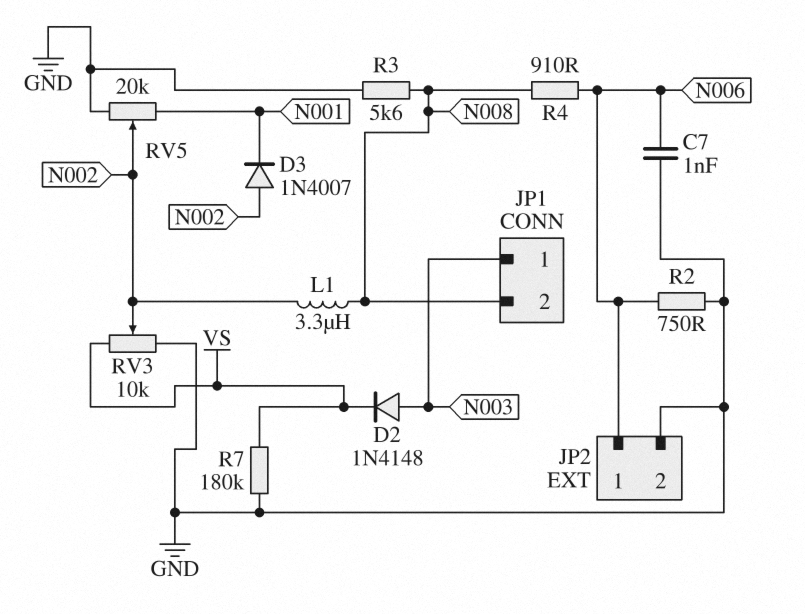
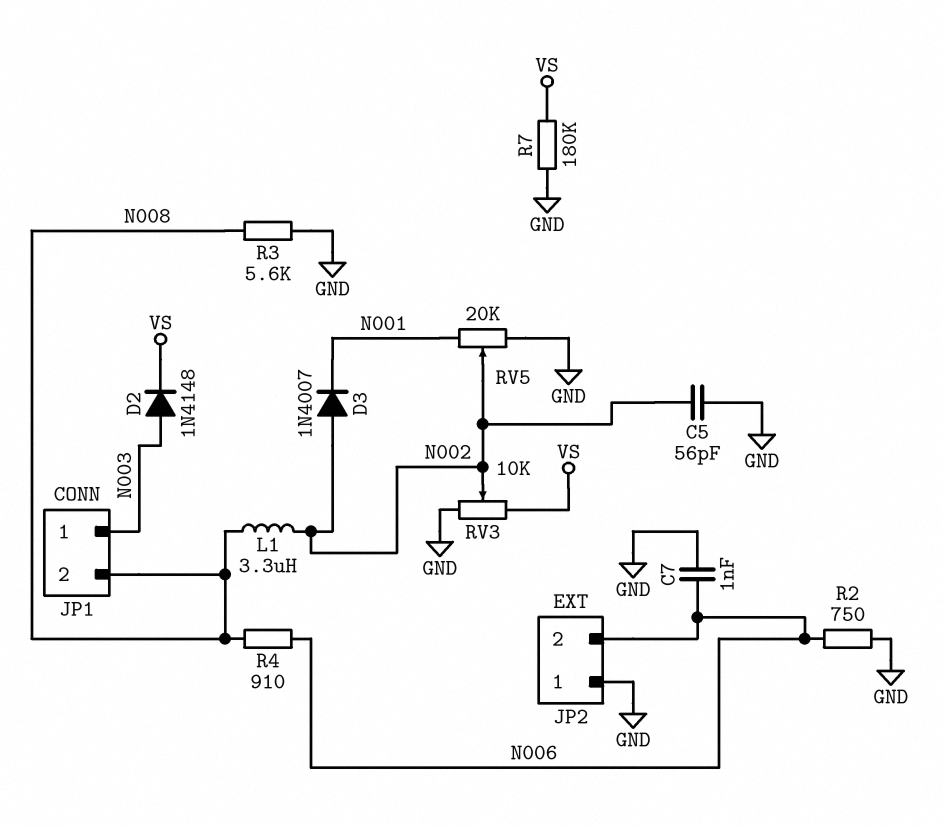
C5: none -> 56pF (GND, N002)
JP2 pin 1: N006 -> GND
JP2 pin 2: GND -> N006

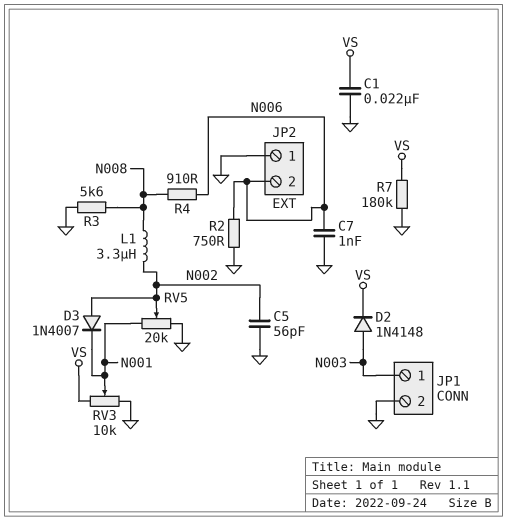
C1: none -> 22nF (GND, VS)
JP1 pin 2: N008 -> GND
RV3: 10k (GND, VS, wiper N002) -> 10k (GND, VS, wiper N001)

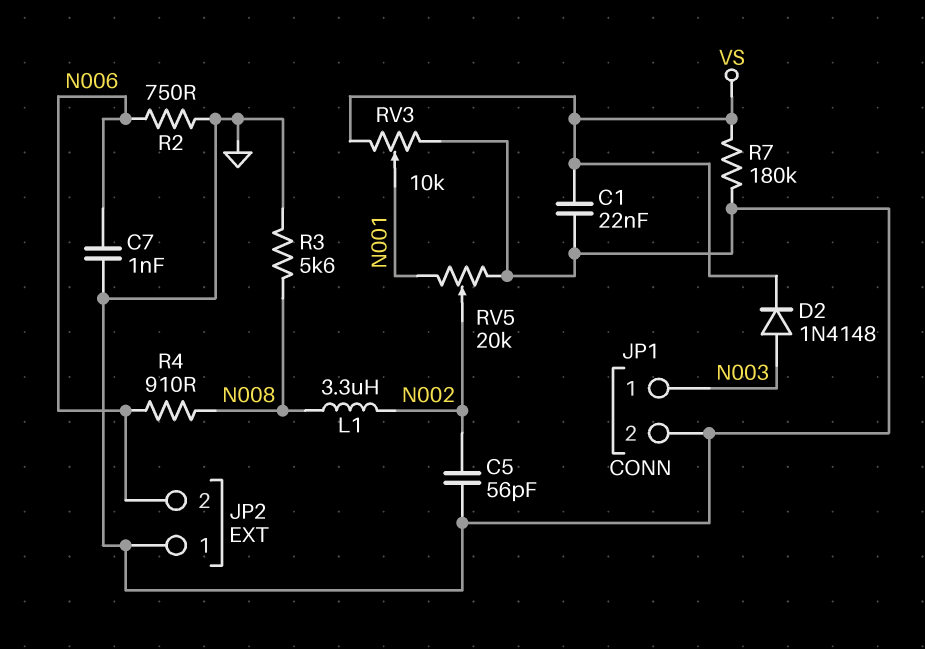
D3: diode 1N4007 (A N002, K N001) -> none

